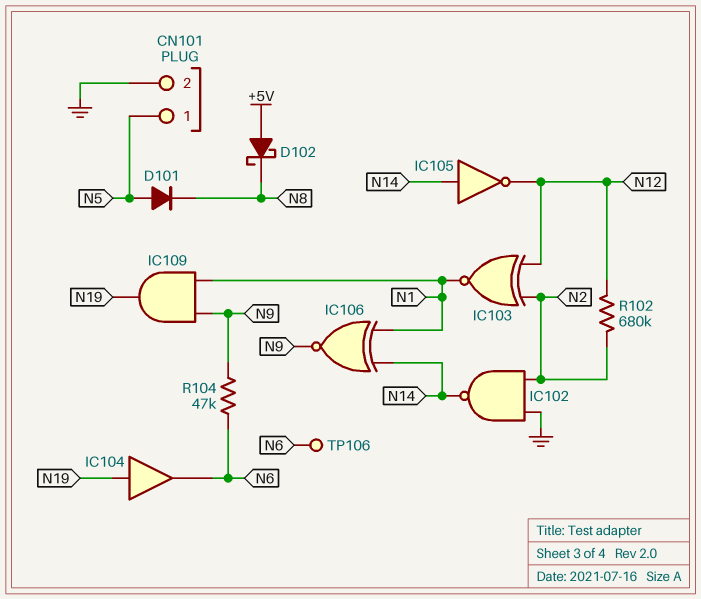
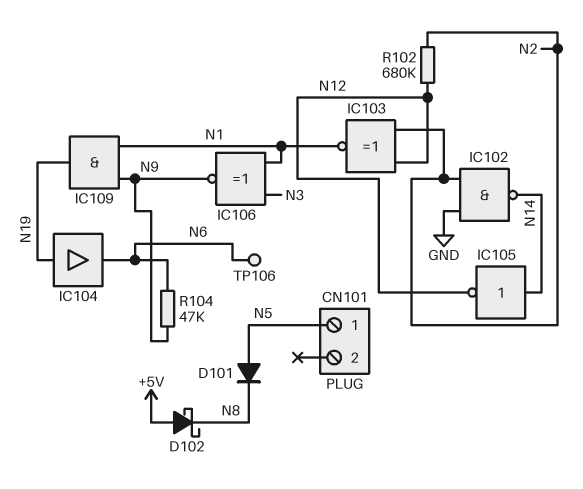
CN101 pin 2: GND -> none
IC106: XNOR (in N1, in N14, out N9) -> XNOR (in N1, in N3, out N9)

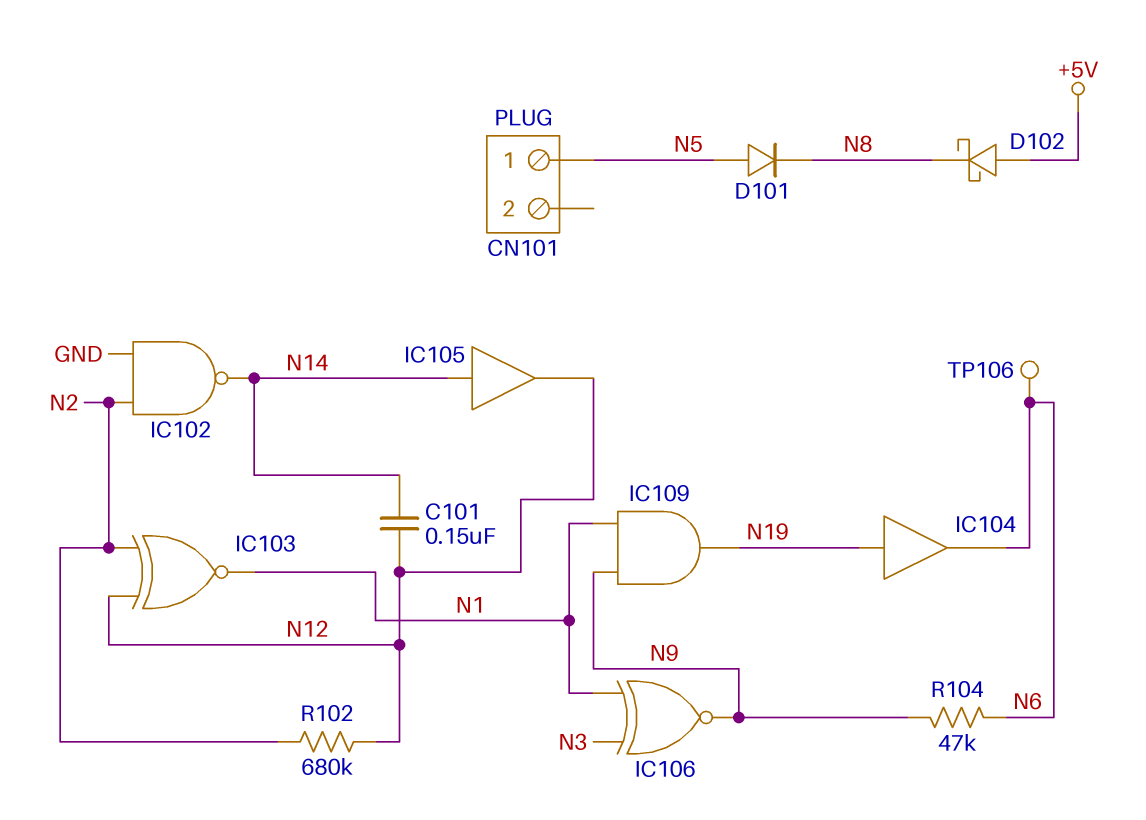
C101: none -> 150nF (N12, N14)
IC105: NOT (in N14, out N12) -> buffer (in N14, out N12)

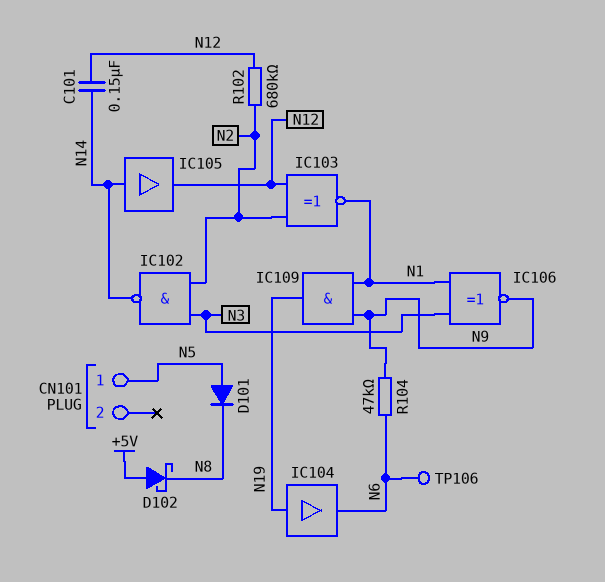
IC102: NAND (in GND, in N2, out N14) -> NAND (in N2, in N3, out N14)

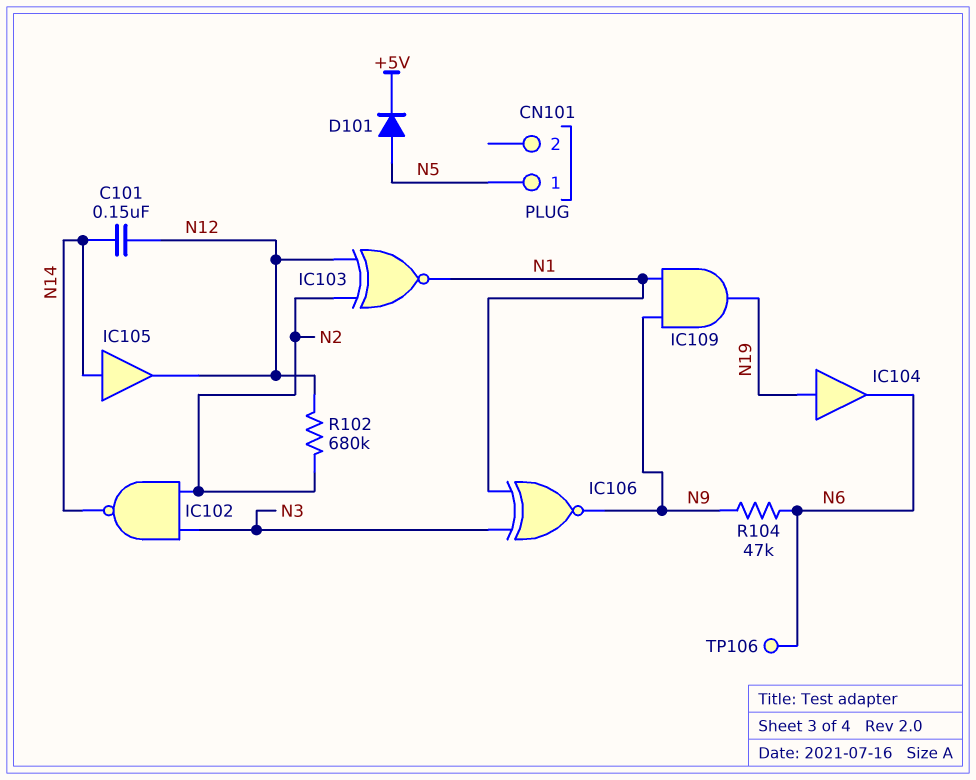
D101: diode (A N5, K N8) -> diode (A N5, K +5V)
D102: schottky (A +5V, K N8) -> none

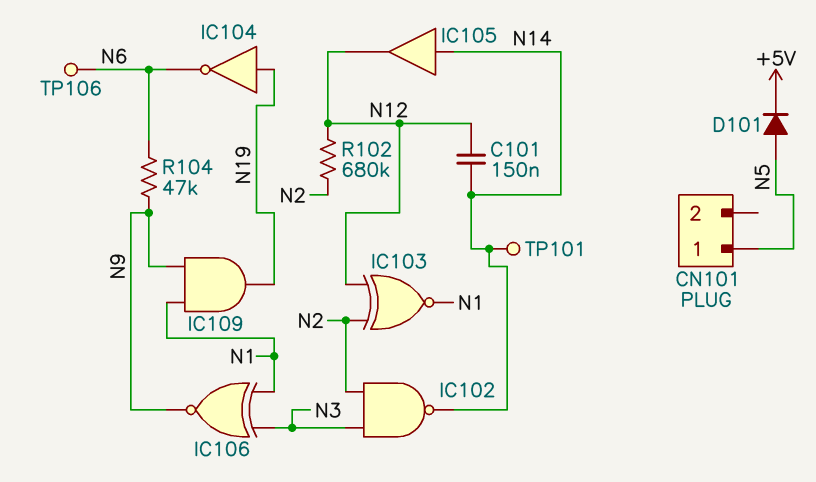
IC104: buffer (in N19, out N6) -> NOT (in N19, out N6)
TP101: none -> test point (N14)

